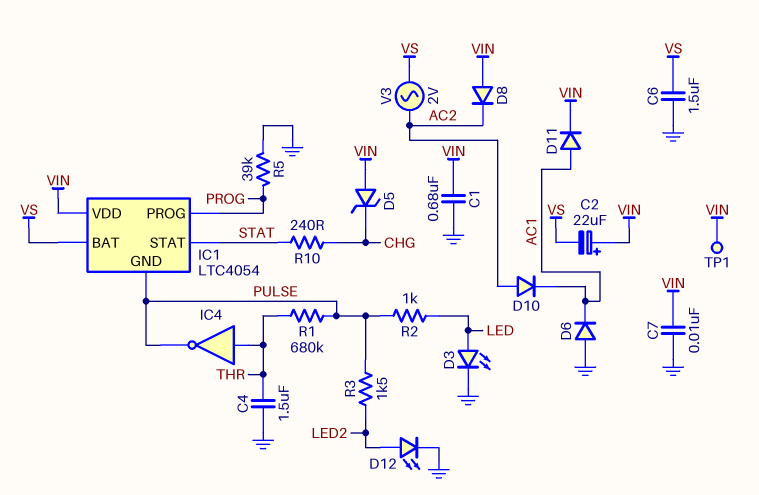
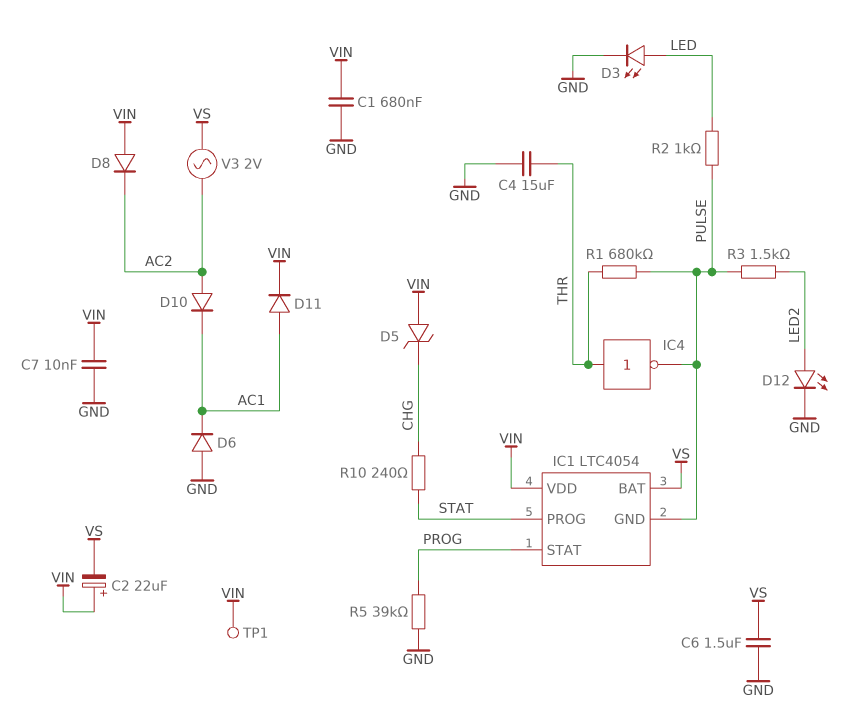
C4: 1.5uF (GND, THR) -> 15uF (GND, THR)
IC1 pin PROG: PROG -> STAT
IC1 pin STAT: STAT -> PROG

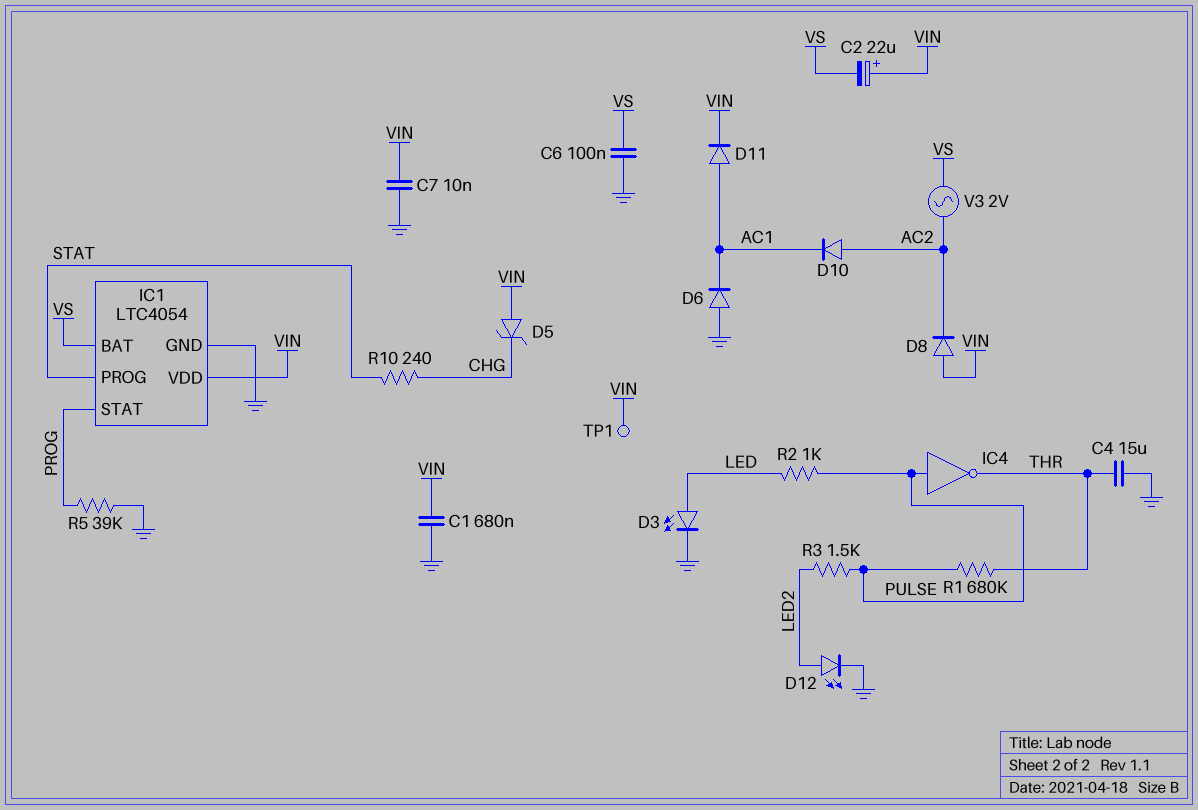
C6: 1.5uF (GND, VS) -> 100nF (GND, VS)
IC1 pin GND: PULSE -> GND
IC4: NOT (in THR, out PULSE) -> NOT (in PULSE, out THR)

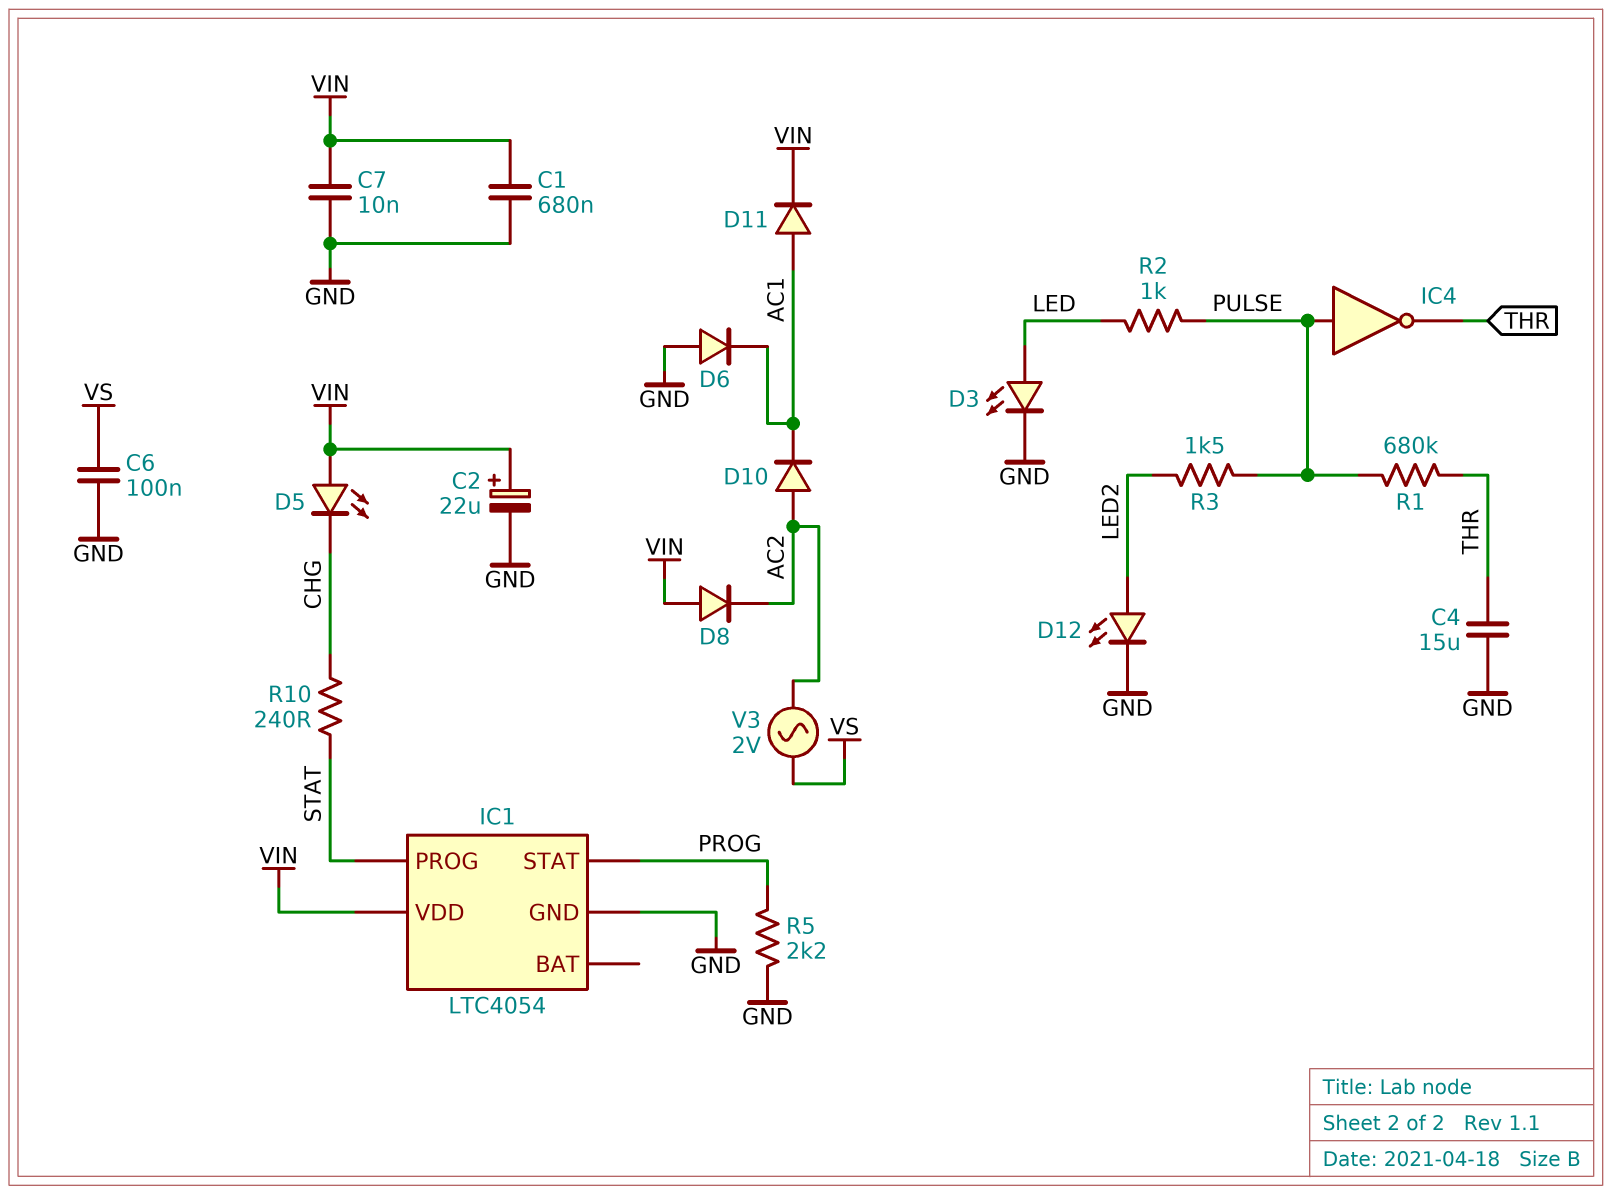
C2: 22uF (plus VIN, minus VS) -> 22uF (plus VIN, minus GND)
D5: zener (A VIN, K CHG) -> LED (A VIN, K CHG)
IC1 pin BAT: VS -> none
R5: 39k (GND, PROG) -> 2.2k (GND, PROG)
TP1: test point (VIN) -> none

